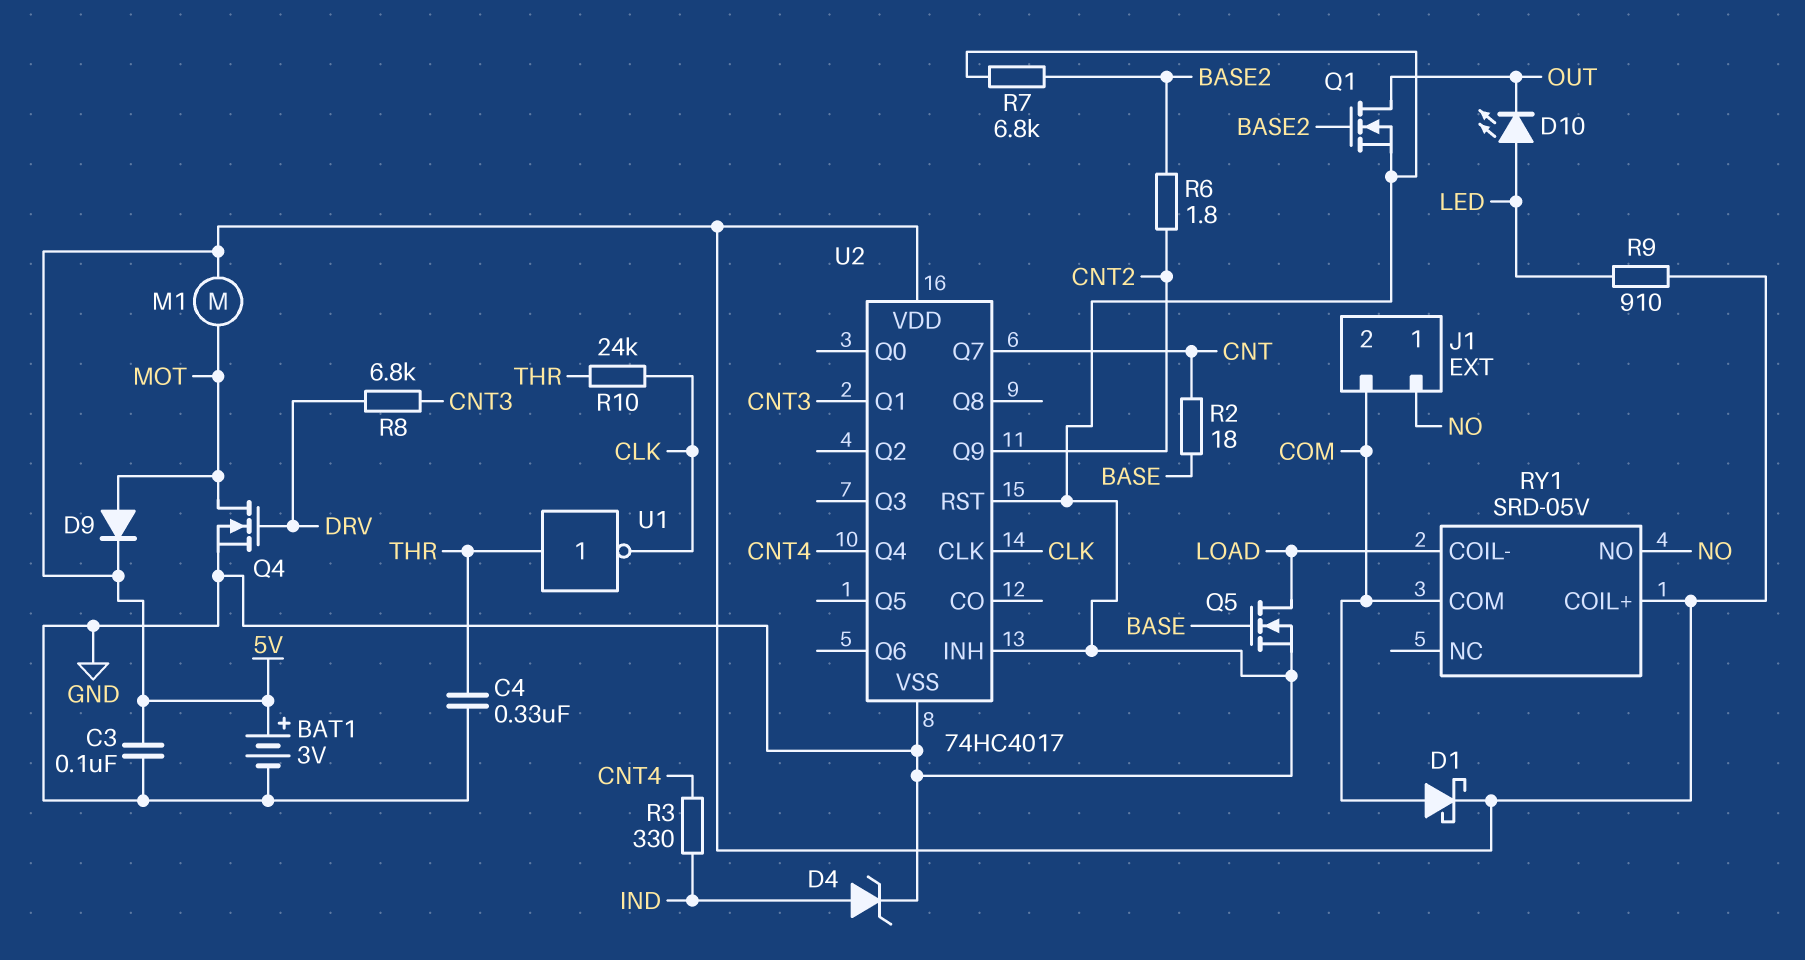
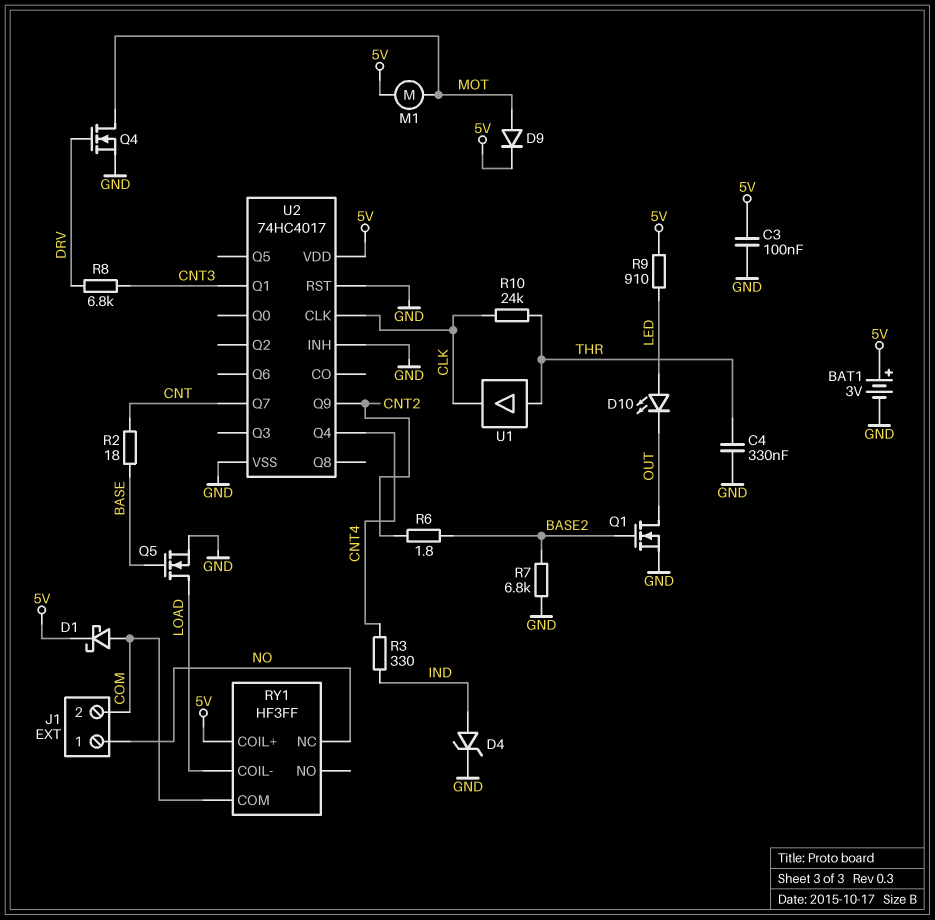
RY1: SRD-05V -> HF3FF
RY1 pin NC: none -> NO
RY1 pin NO: NO -> none
U1: NOT (in THR, out CLK) -> buffer (in THR, out CLK)

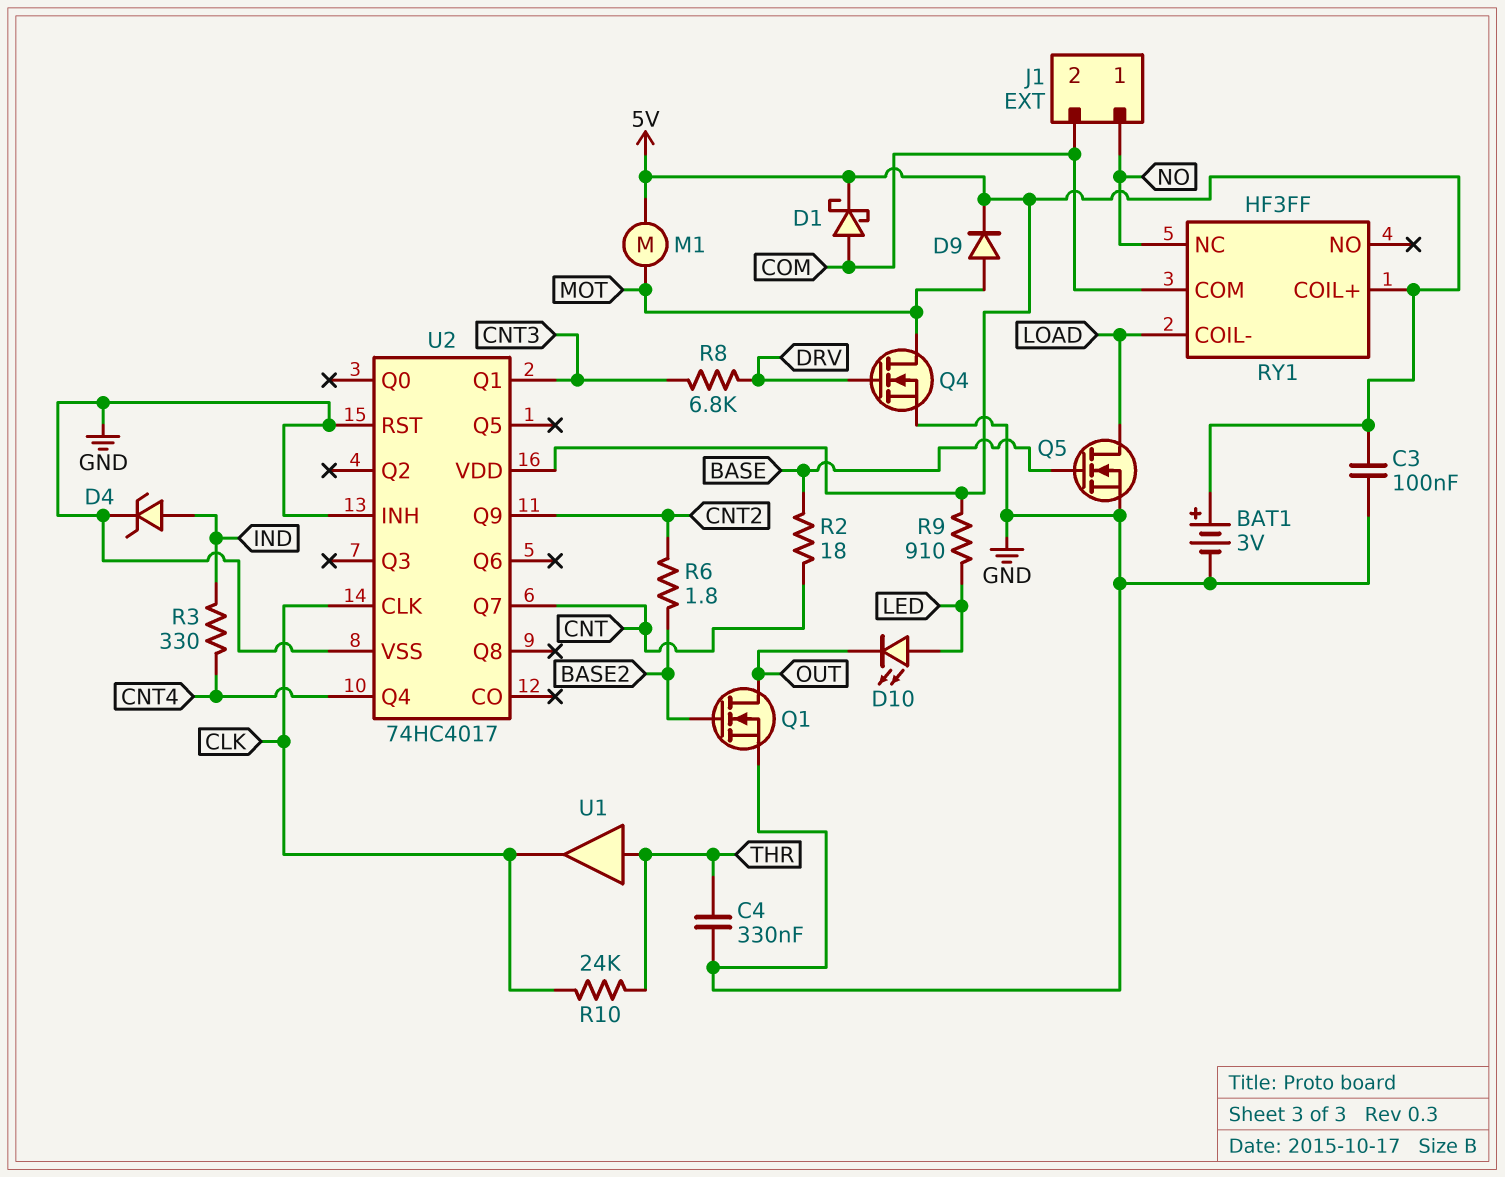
R7: 6.8k (BASE2, GND) -> none

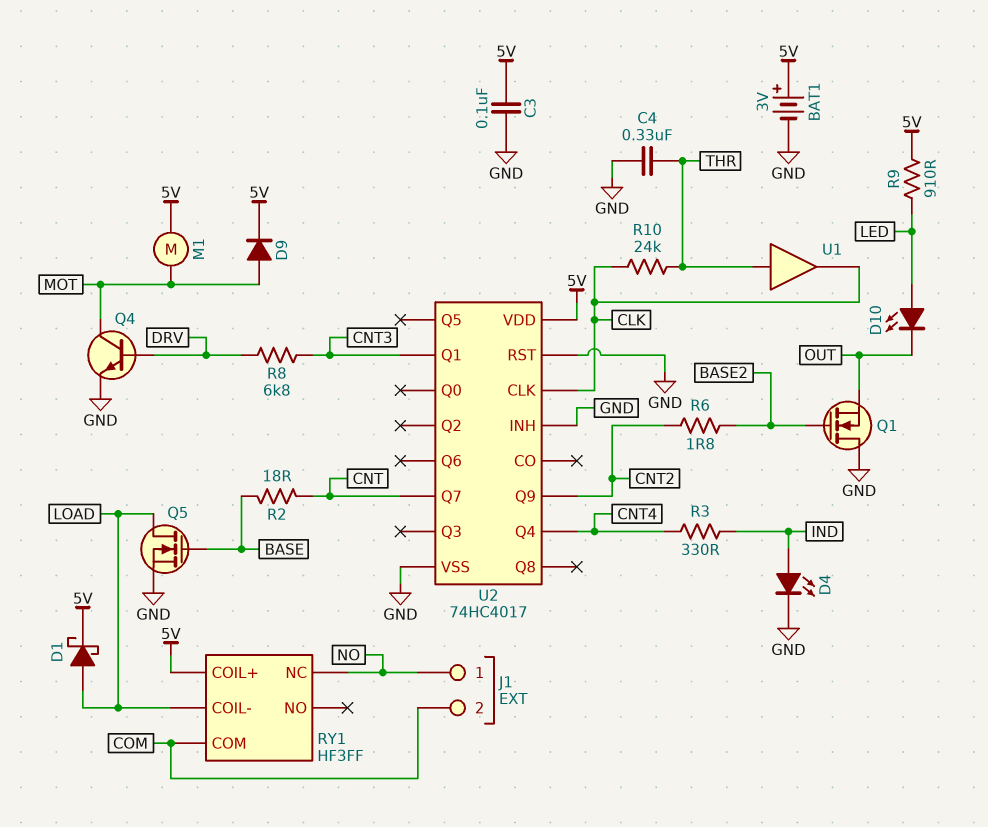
D1: schottky (A COM, K 5V) -> schottky (A LOAD, K 5V)
D4: zener (A IND, K GND) -> LED (A IND, K GND)
Q1: NMOS (G BASE2, D OUT, S GND) -> NMOS (G BASE2, D GND, S OUT)
Q4: NMOS (G DRV, D MOT, S GND) -> NPN (B DRV, C MOT, E GND)

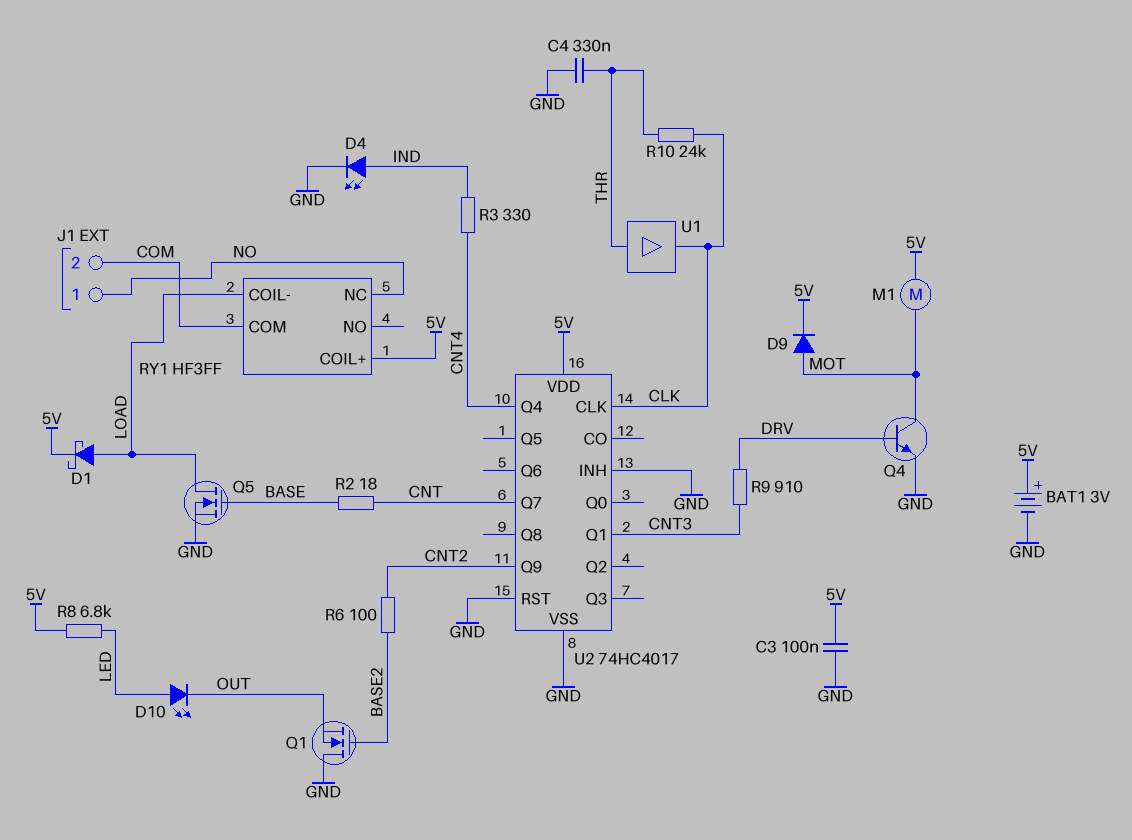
R6: 1.8 (BASE2, CNT2) -> 100 (BASE2, CNT2)
R8: 6.8k (CNT3, DRV) -> 6.8k (5V, LED)
R9: 910 (5V, LED) -> 910 (CNT3, DRV)

